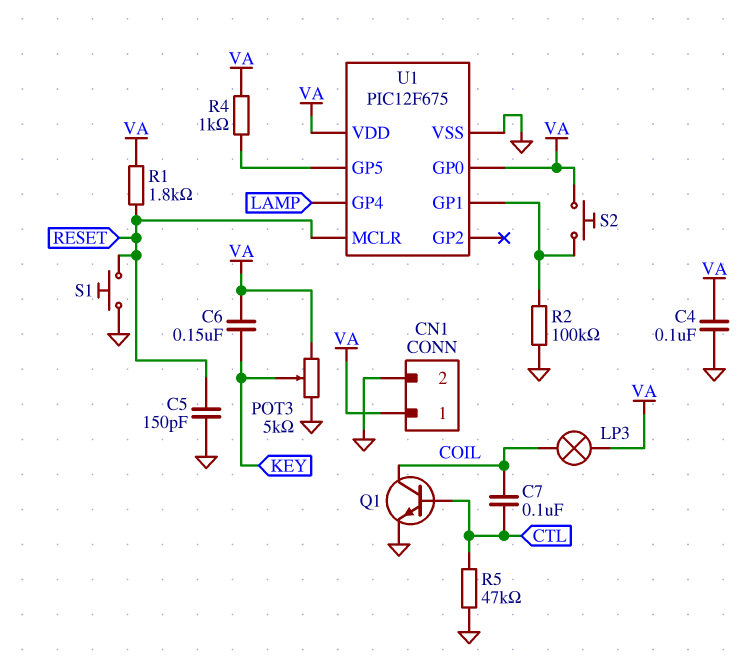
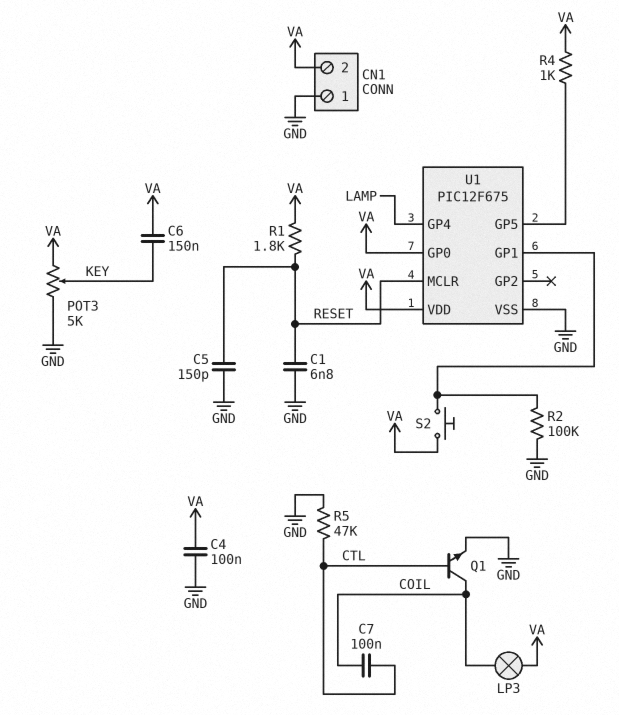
C1: none -> 6.8nF (GND, RESET)
CN1 pin 1: VA -> GND
CN1 pin 2: GND -> VA
S1: button (GND, RESET) -> none

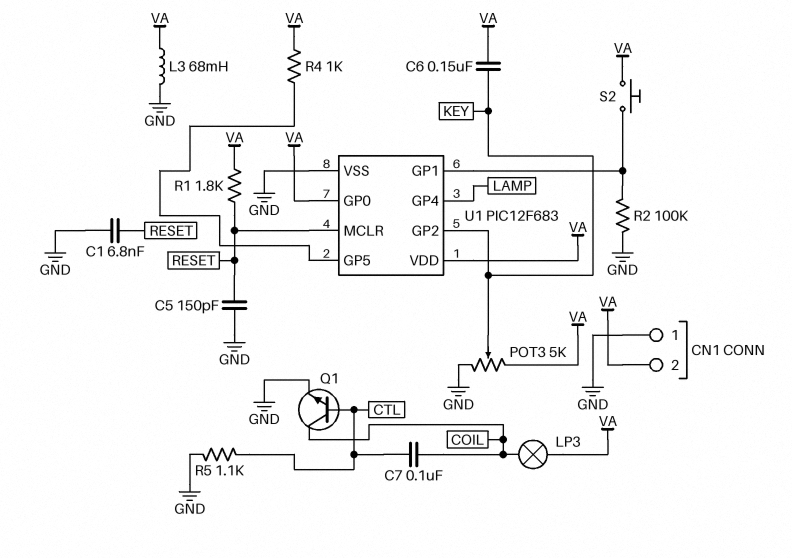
C4: 100nF (GND, VA) -> none
L3: none -> 68mH (GND, VA)
R5: 47k (CTL, GND) -> 1.1k (CTL, GND)
U1: PIC12F675 -> PIC12F683
U1 pin GP2: none -> KEY

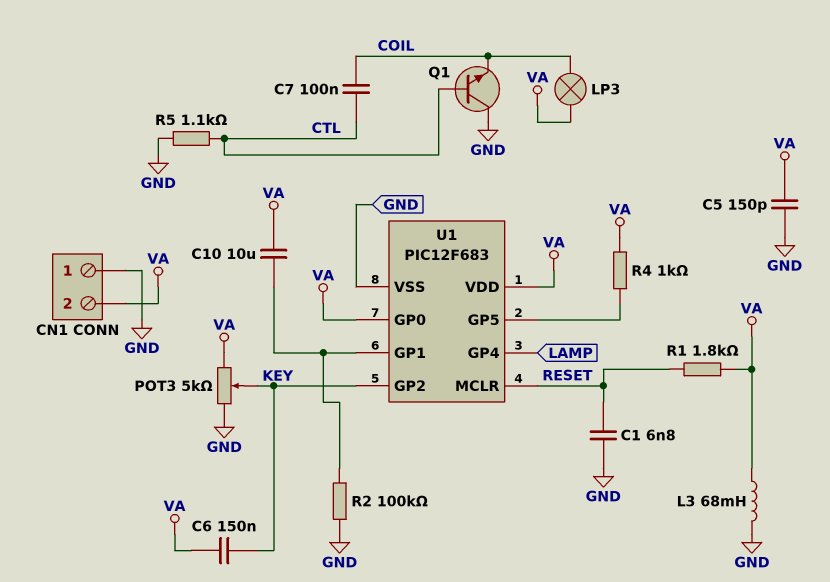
C5: 150pF (GND, RESET) -> 150pF (GND, VA)
C10: none -> 10uF (U1/GP1, VA)
Q1: NPN (B CTL, C COIL, E GND) -> NPN (B CTL, C GND, E COIL)
S2: button (U1/GP1, VA) -> none

